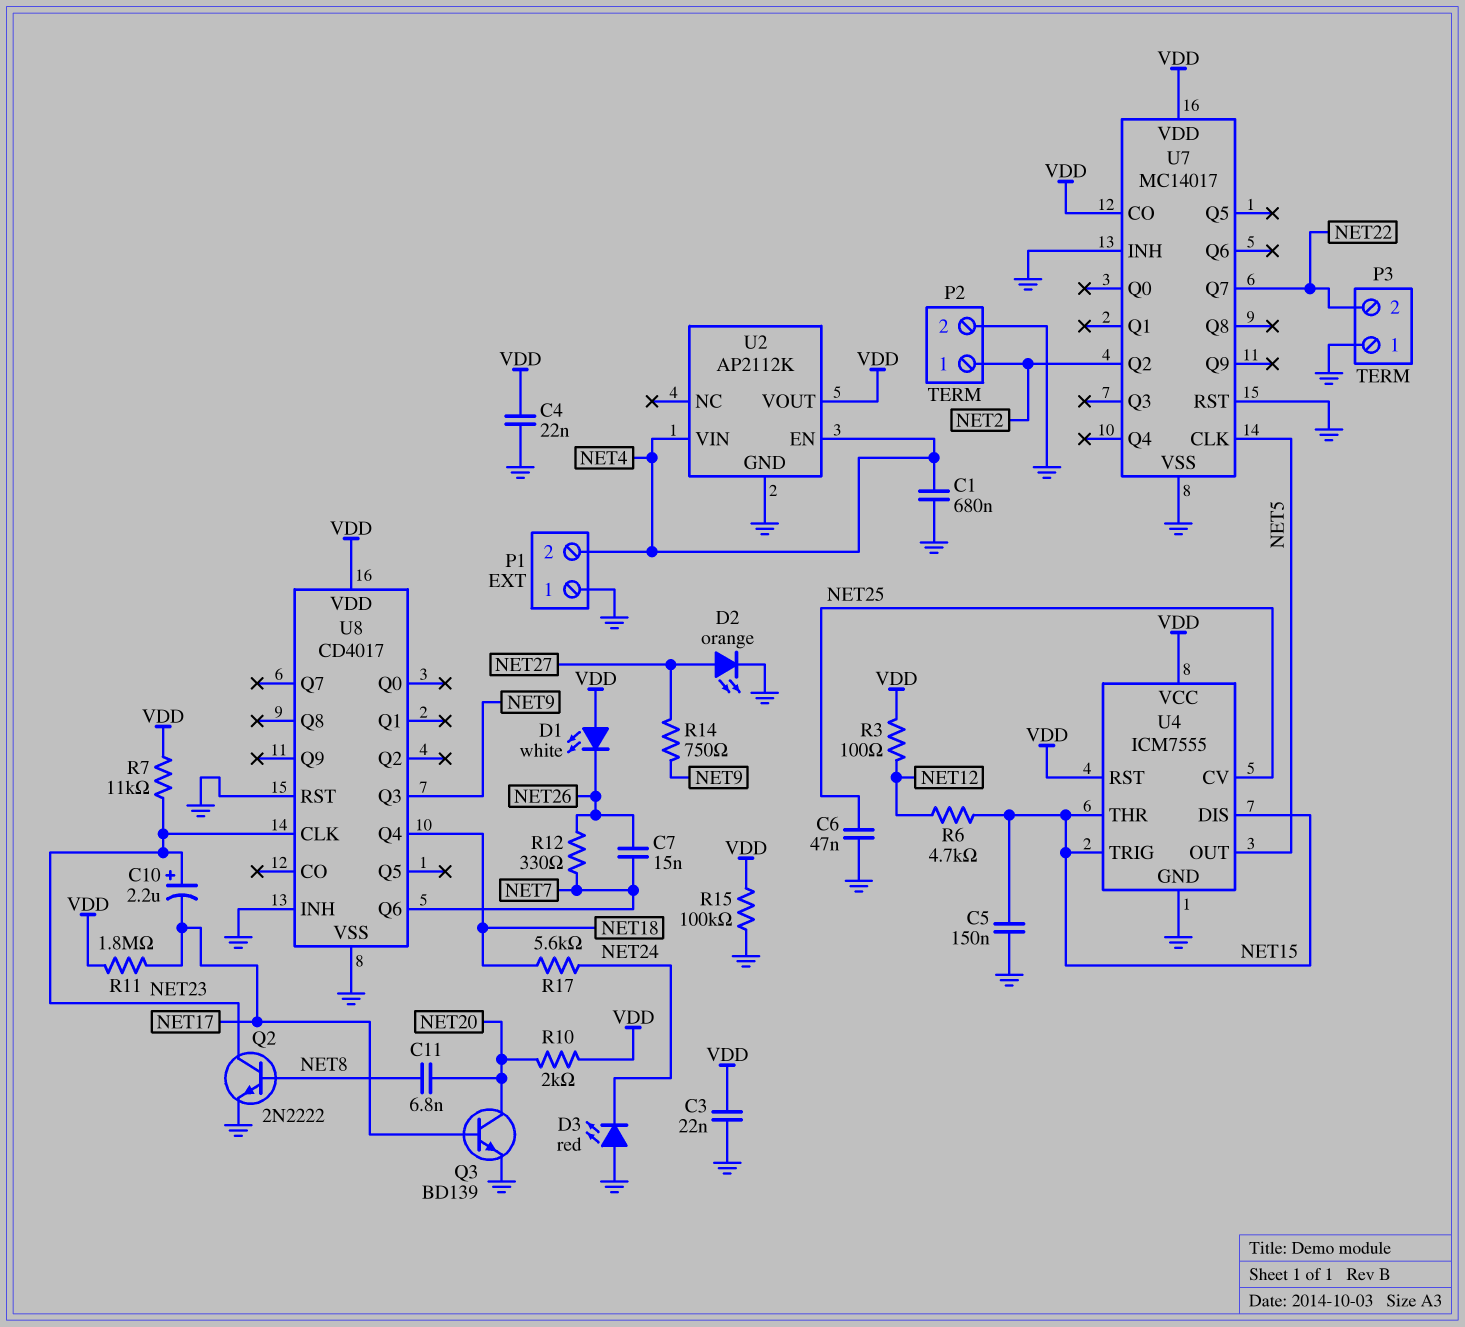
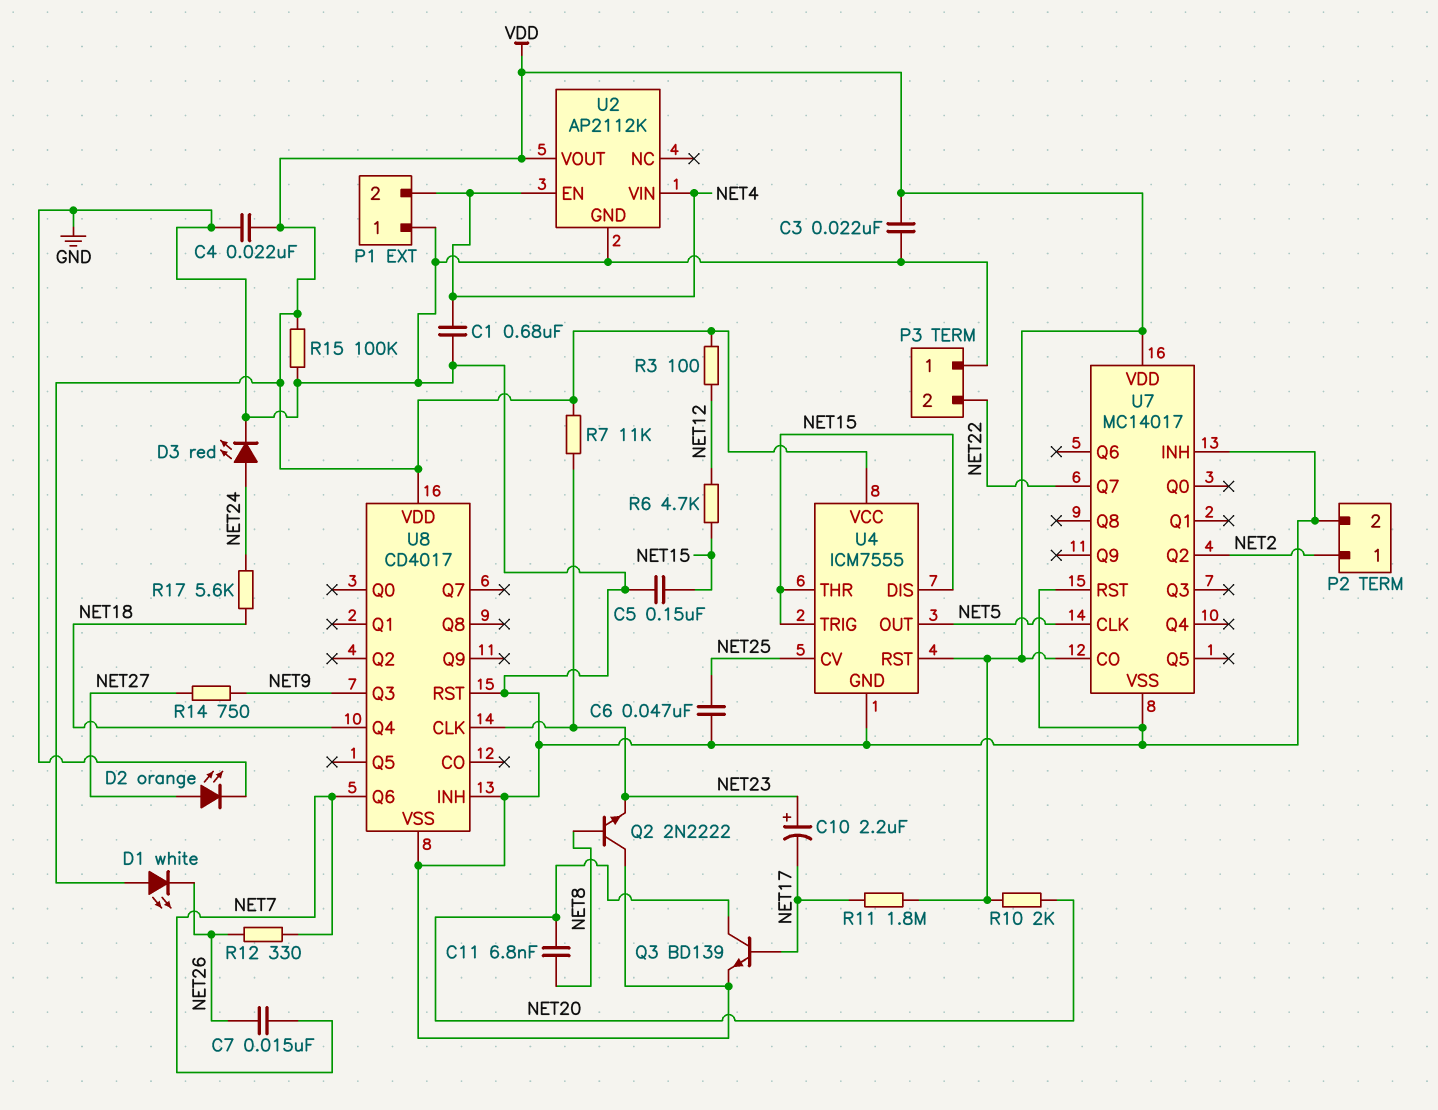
D3: LED red (A GND, K NET24) -> LED red (A NET24, K GND)
Q2: NPN 2N2222 (B NET8, C NET23, E GND) -> NPN 2N2222 (B NET8, C GND, E NET23)

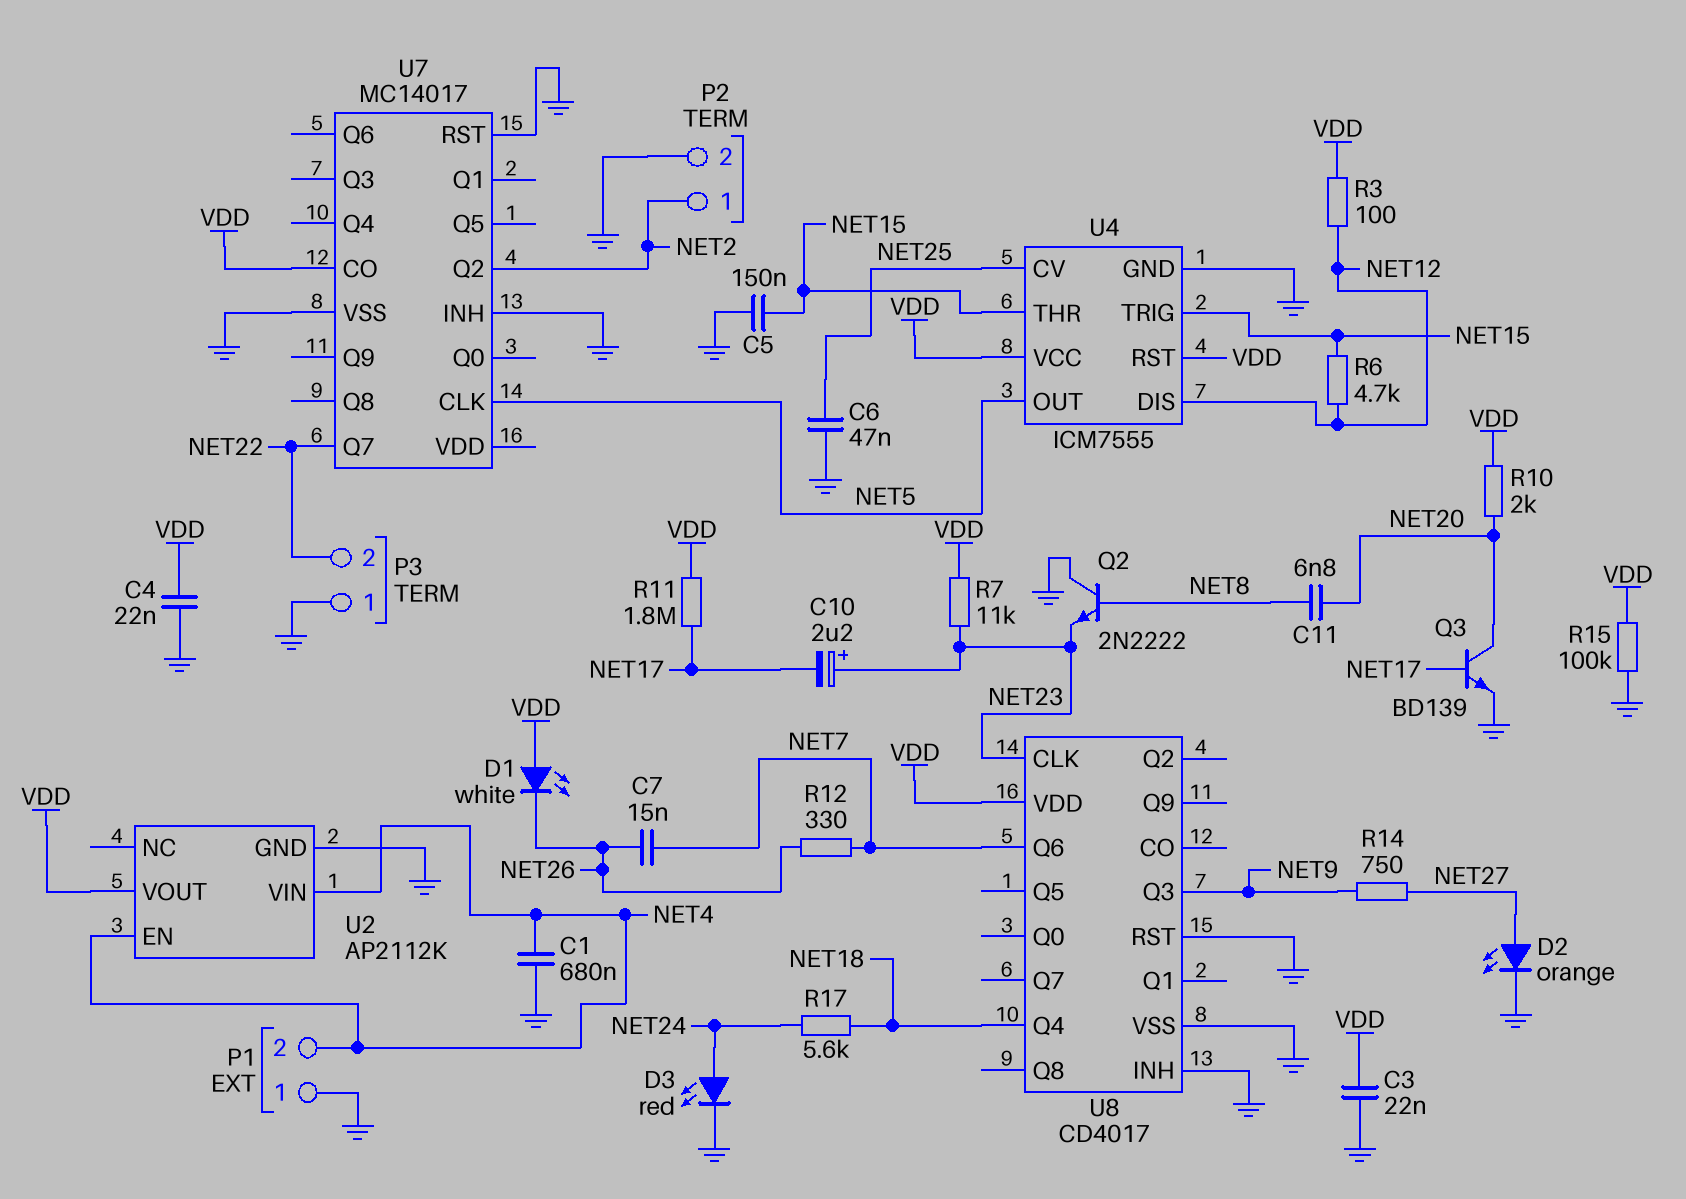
U4 pin DIS: NET15 -> NET12
U7 pin VDD: VDD -> none

